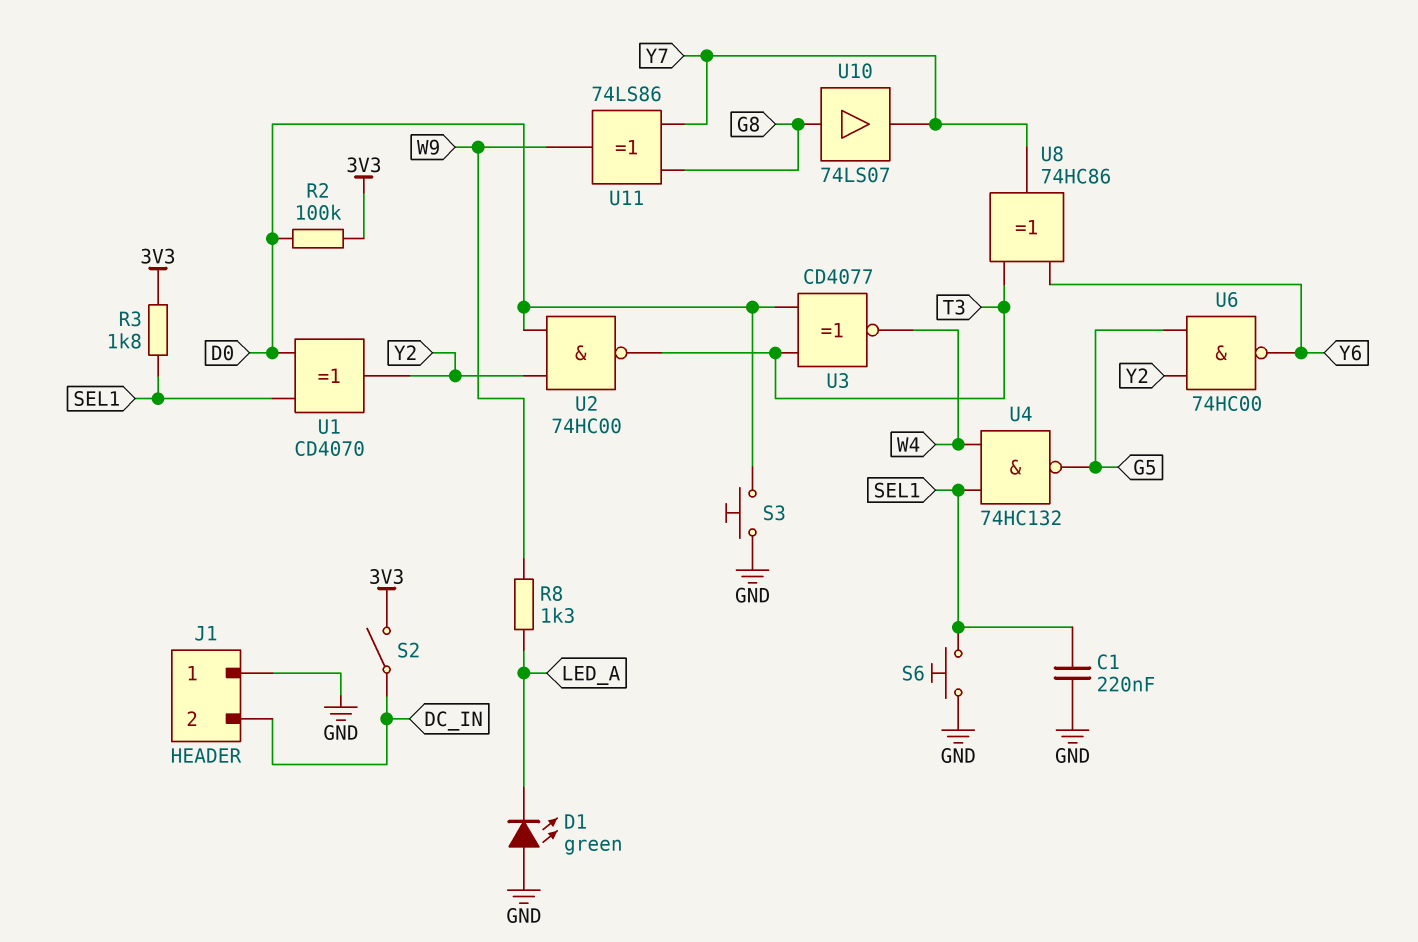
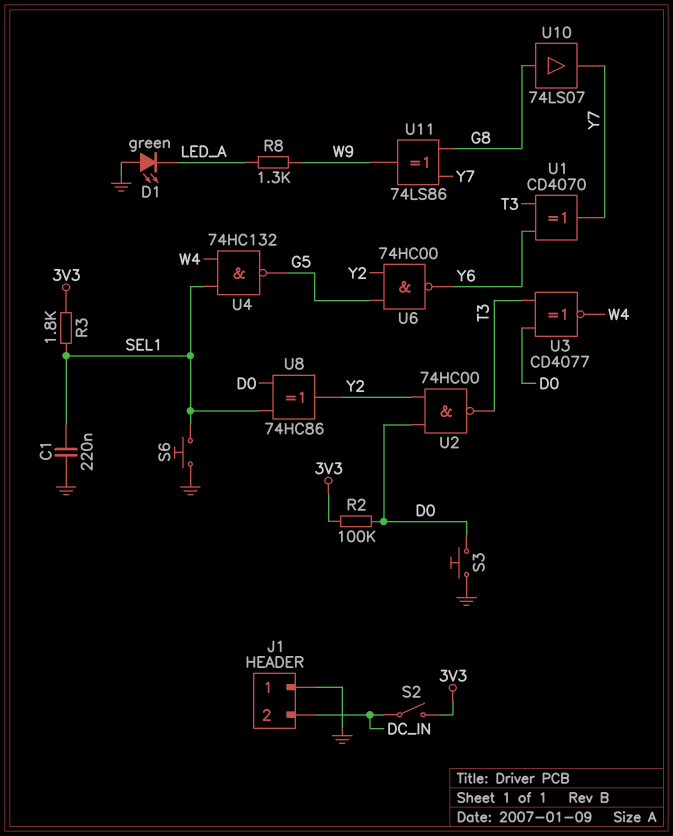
U1: XOR CD4070 (in D0, in SEL1, out Y2) -> XOR CD4070 (in T3, in Y6, out Y7)
U8: XOR 74HC86 (in T3, in Y6, out Y7) -> XOR 74HC86 (in D0, in SEL1, out Y2)

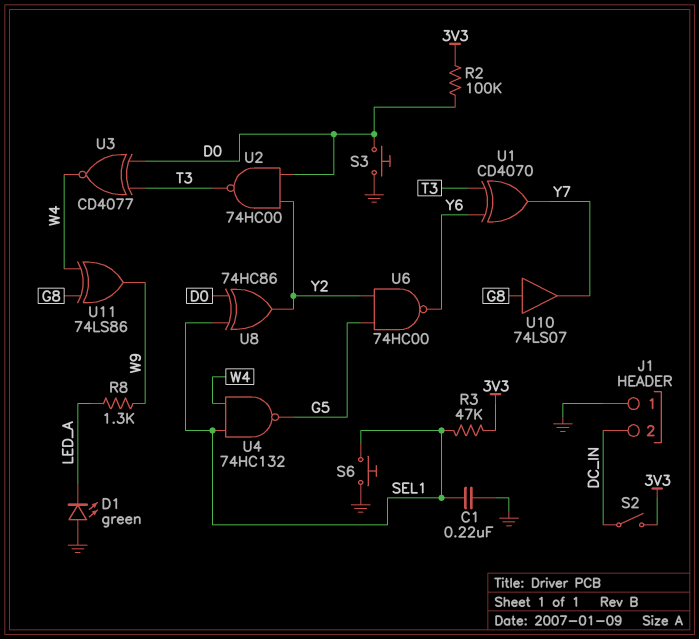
R3: 1.8k (3V3, SEL1) -> 47k (3V3, SEL1)
U11: XOR 74LS86 (in G8, in Y7, out W9) -> XOR 74LS86 (in G8, in W4, out W9)

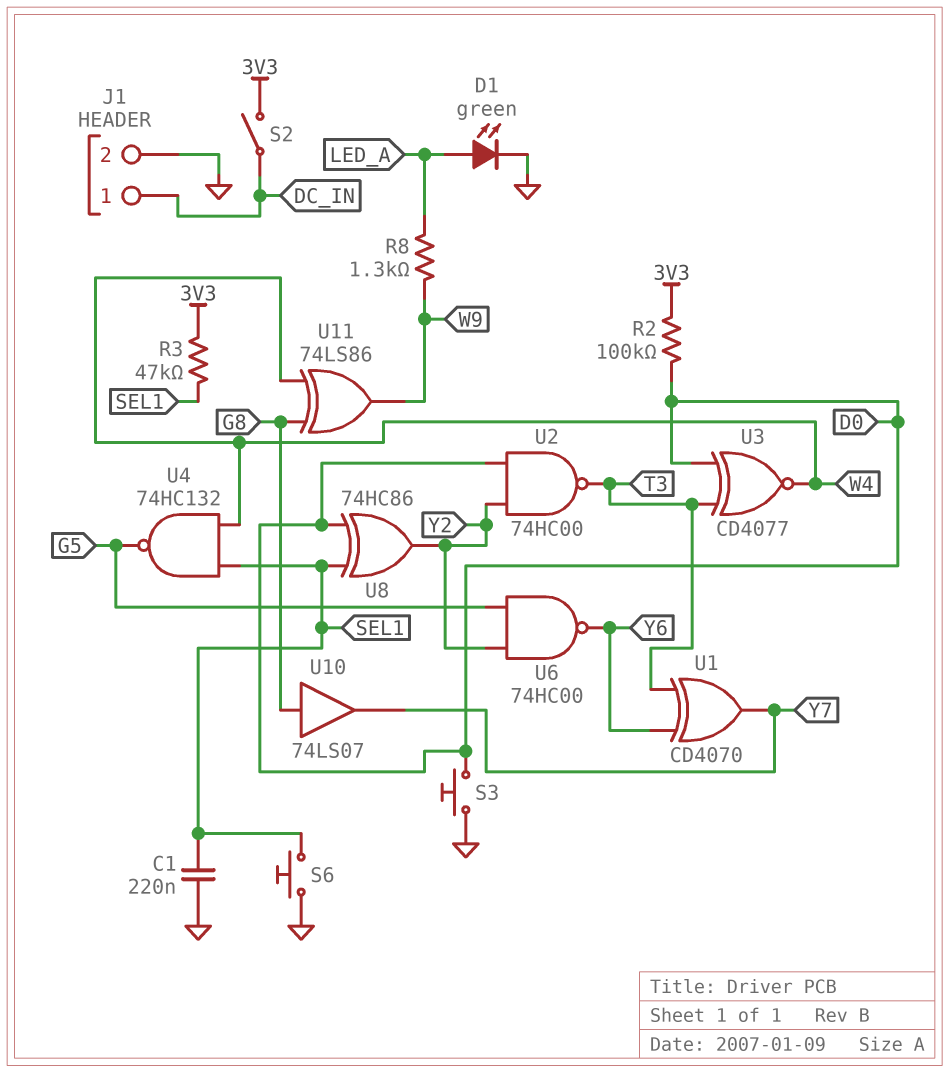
D1: LED green (A GND, K LED_A) -> LED green (A LED_A, K GND)
J1 pin 1: GND -> DC_IN
J1 pin 2: DC_IN -> GND

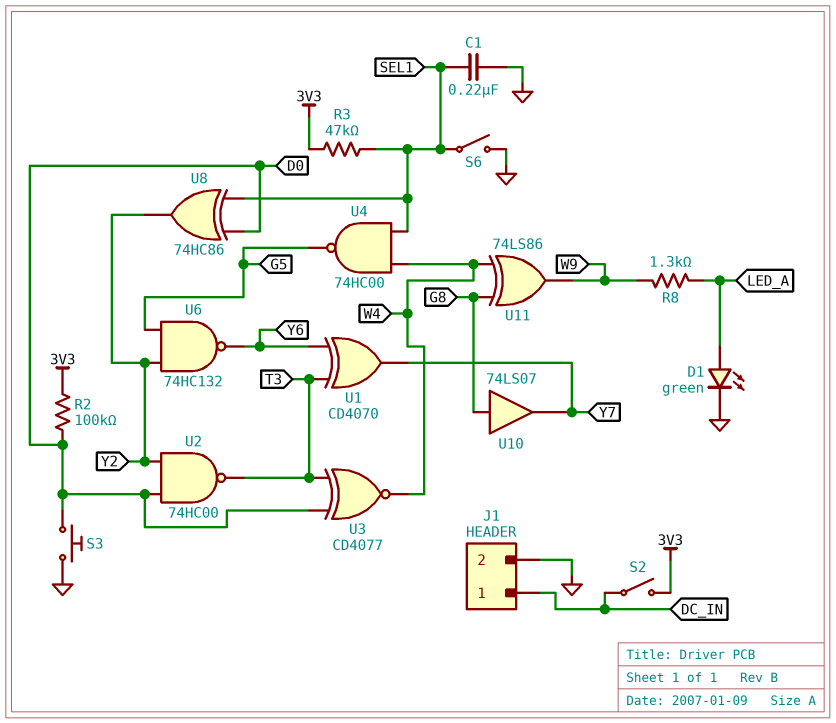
S6: button (GND, SEL1) -> switch (GND, SEL1)
U4: NAND 74HC132 (in SEL1, in W4, out G5) -> NAND 74HC00 (in SEL1, in W4, out G5)
U6: NAND 74HC00 (in G5, in Y2, out Y6) -> NAND 74HC132 (in G5, in Y2, out Y6)

